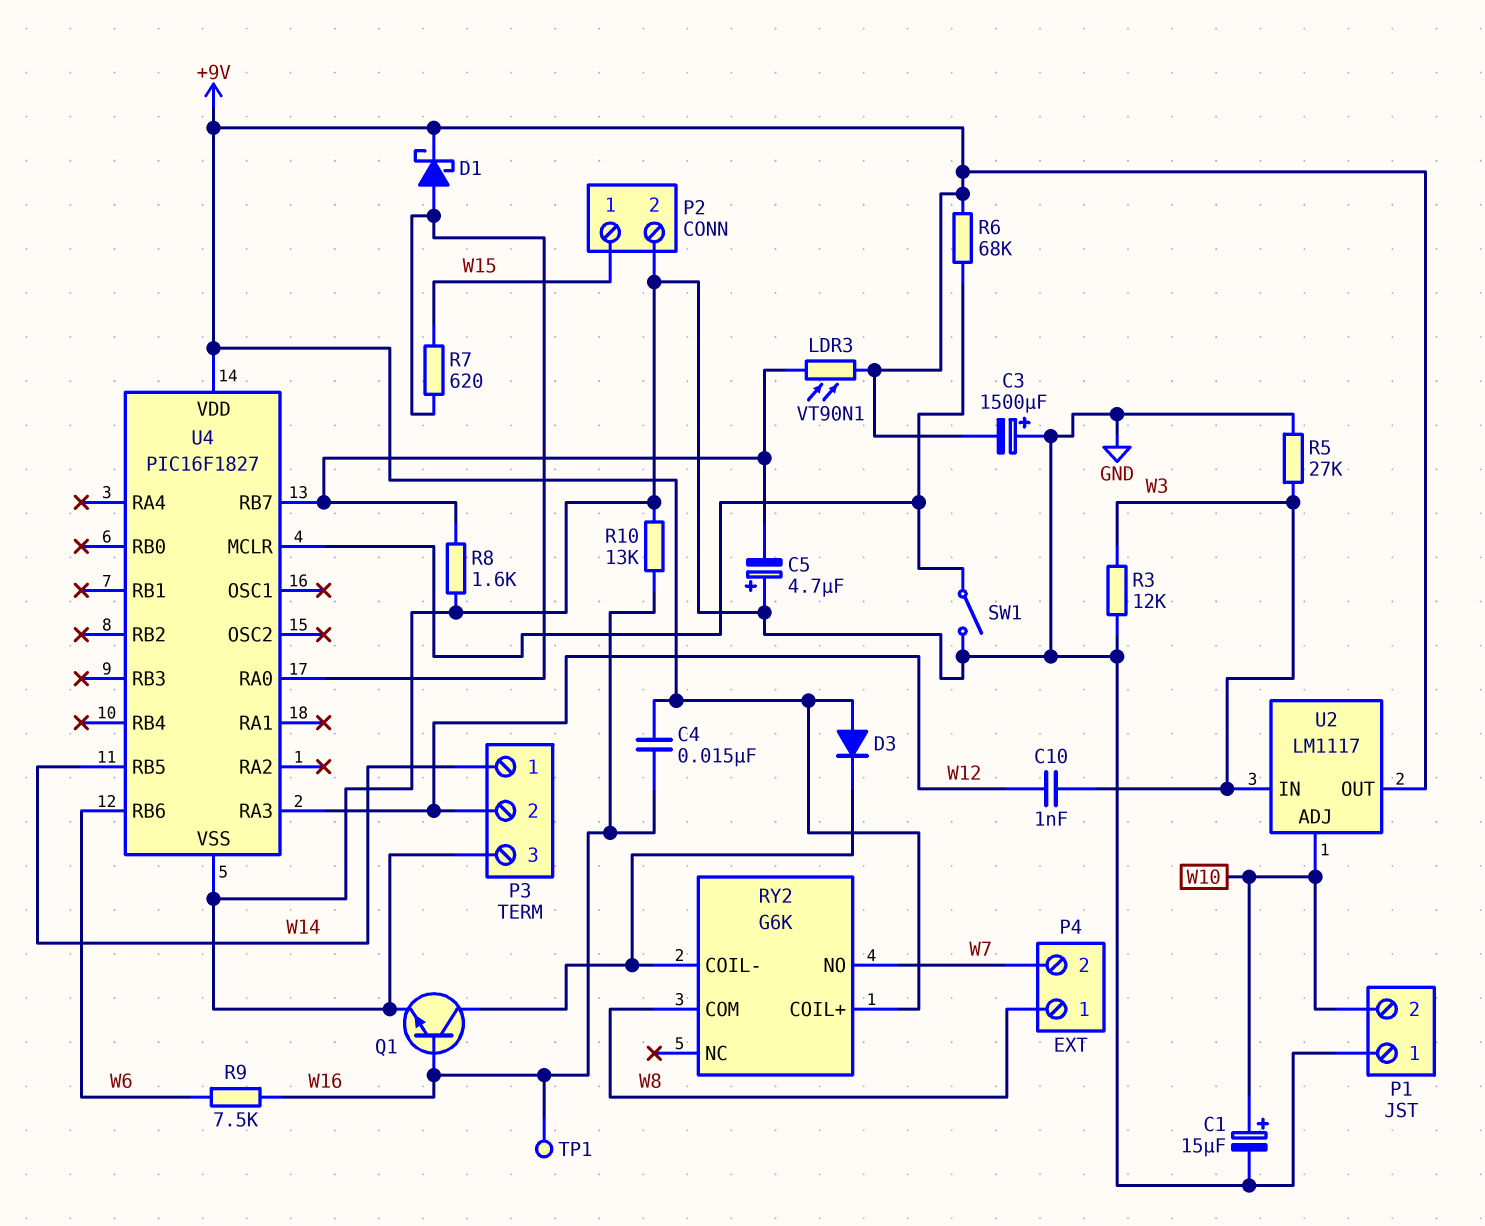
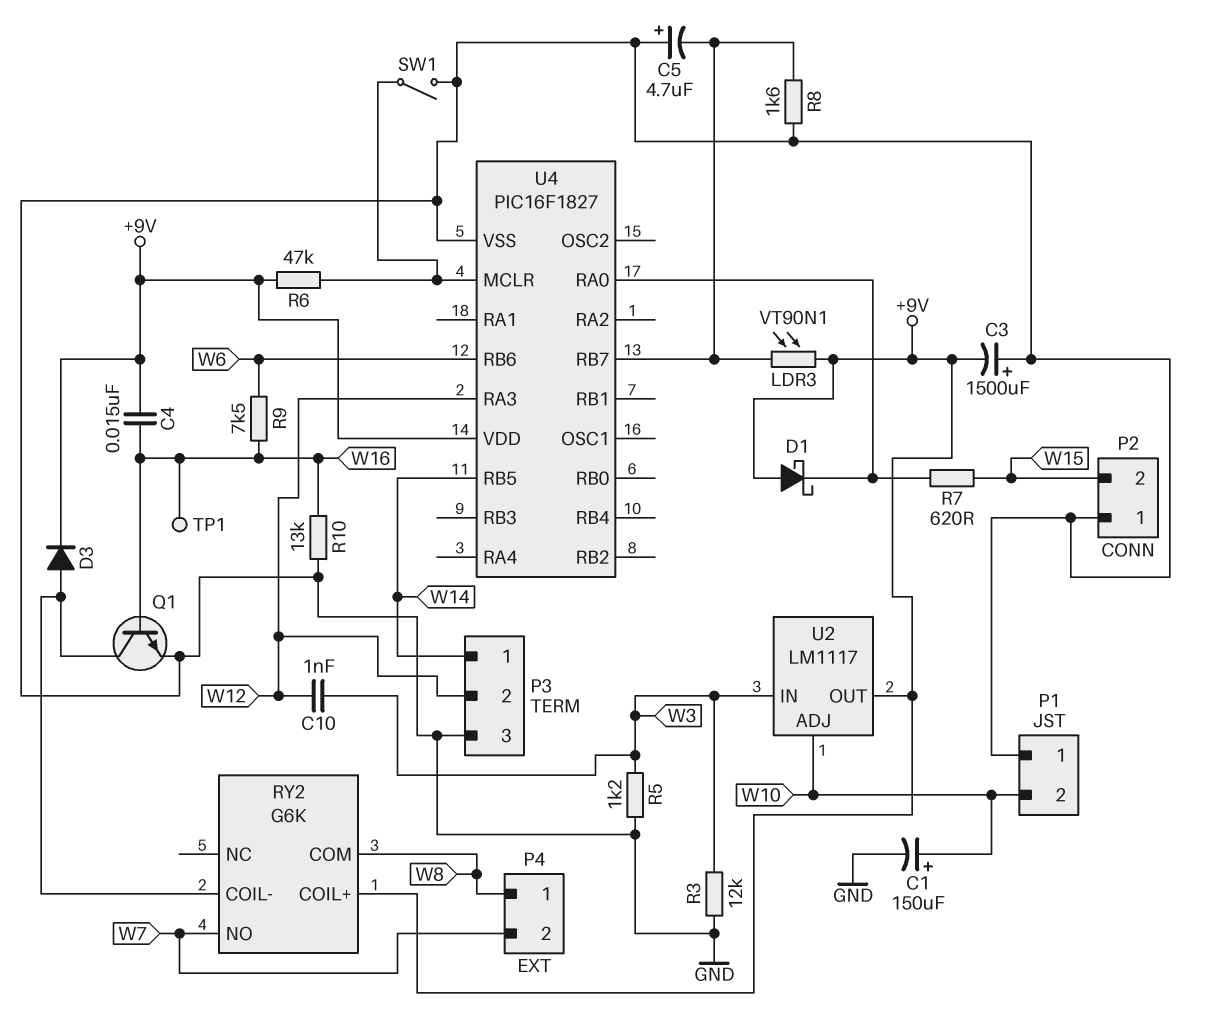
C1: 15uF (plus W10, minus GND) -> 150uF (plus W10, minus GND)
D1: schottky (A U4/RA0, K +9V) -> schottky (A +9V, K U4/RA0)
D3: diode (A +9V, K RY2/COIL-) -> diode (A RY2/COIL-, K +9V)
P2 pin 1: W15 -> GND
P2 pin 2: GND -> W15
R5: 27k (GND, W3) -> 1.2k (GND, W3)
R6: 68k (+9V, U4/MCLR) -> 47k (+9V, U4/MCLR)

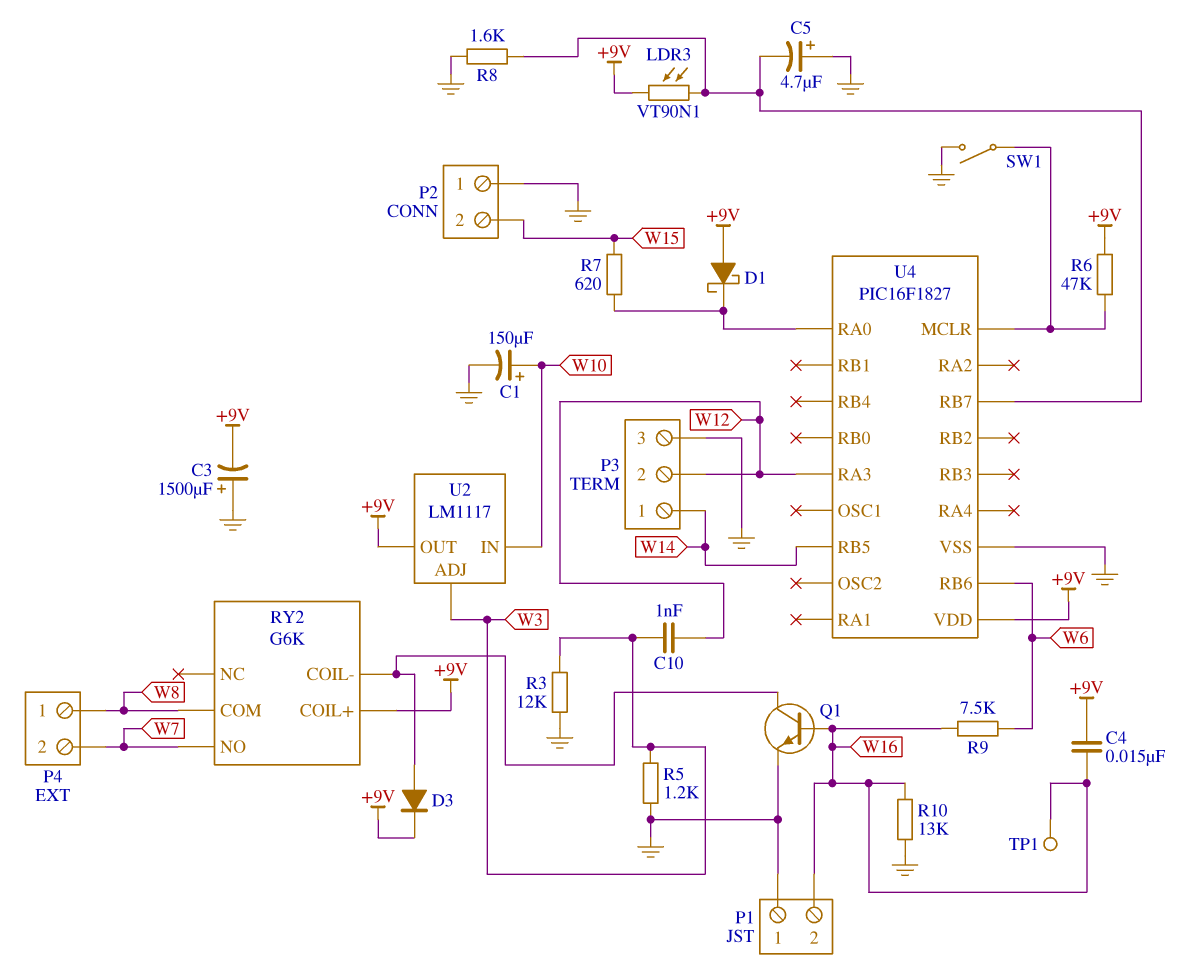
P1 pin 2: W10 -> W16
U2 pin ADJ: W10 -> W3
U2 pin IN: W3 -> W10

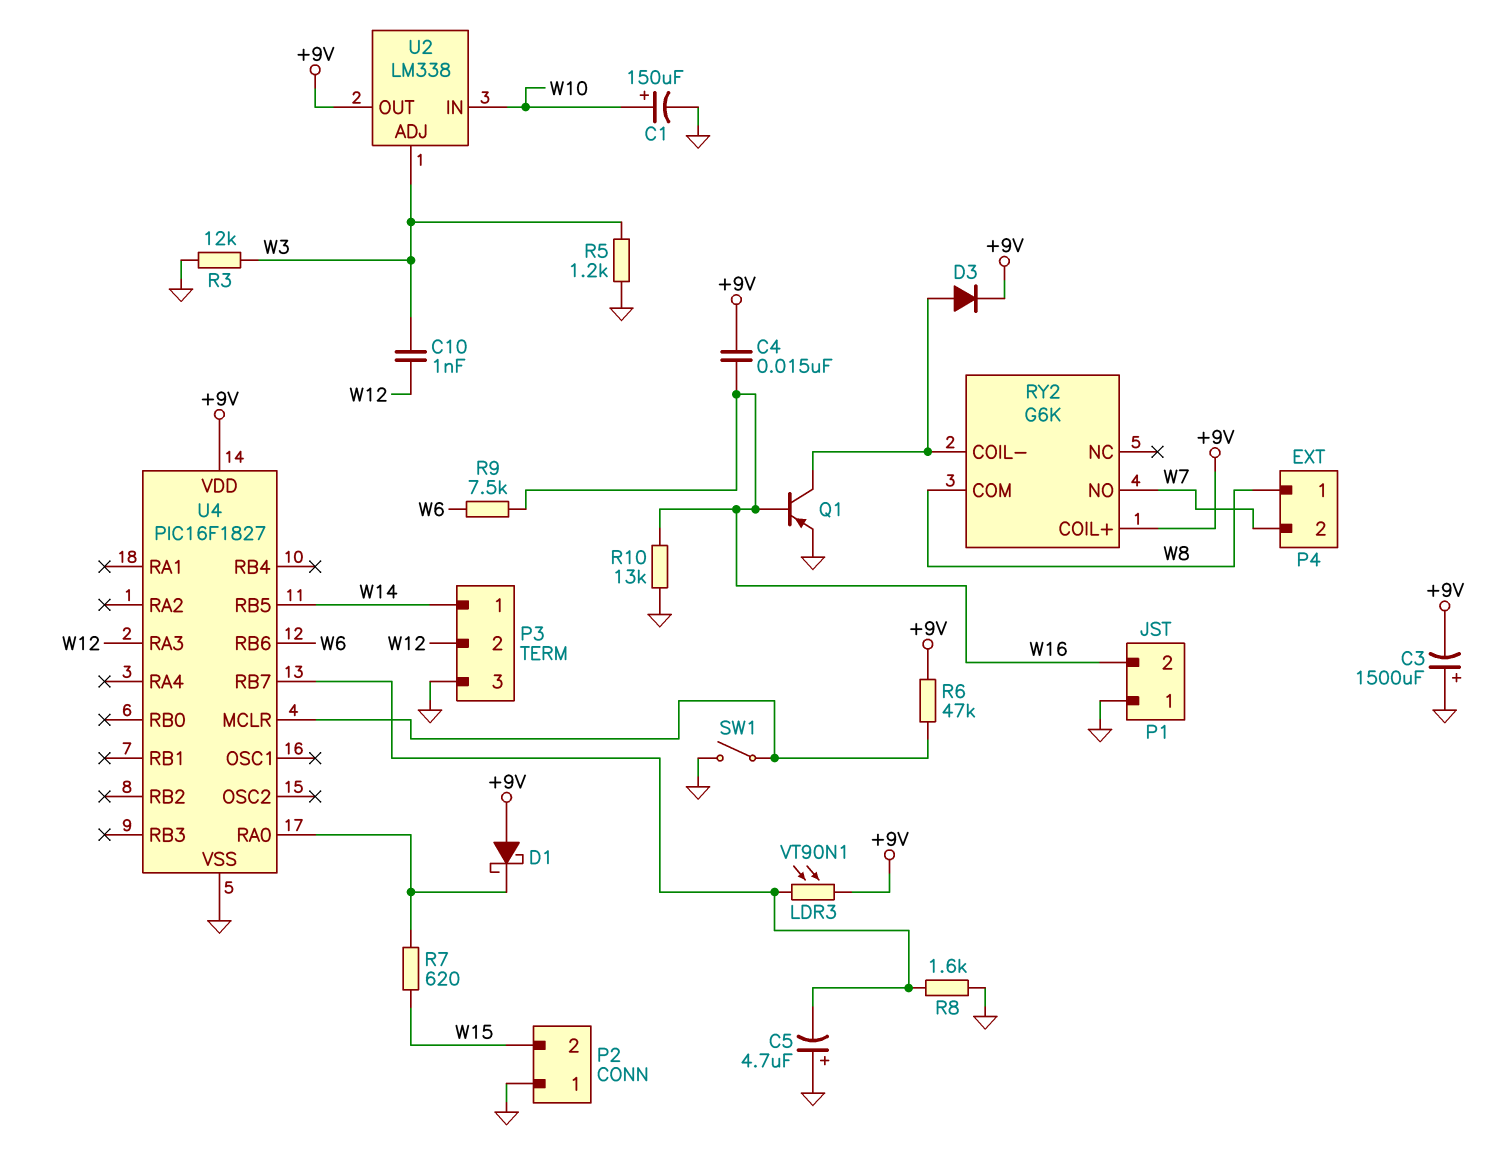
Q1: NPN (B W16, C RY2/COIL-, E GND) -> PNP (B W16, C RY2/COIL-, E GND)
TP1: test point (W16) -> none
U2: LM1117 -> LM338

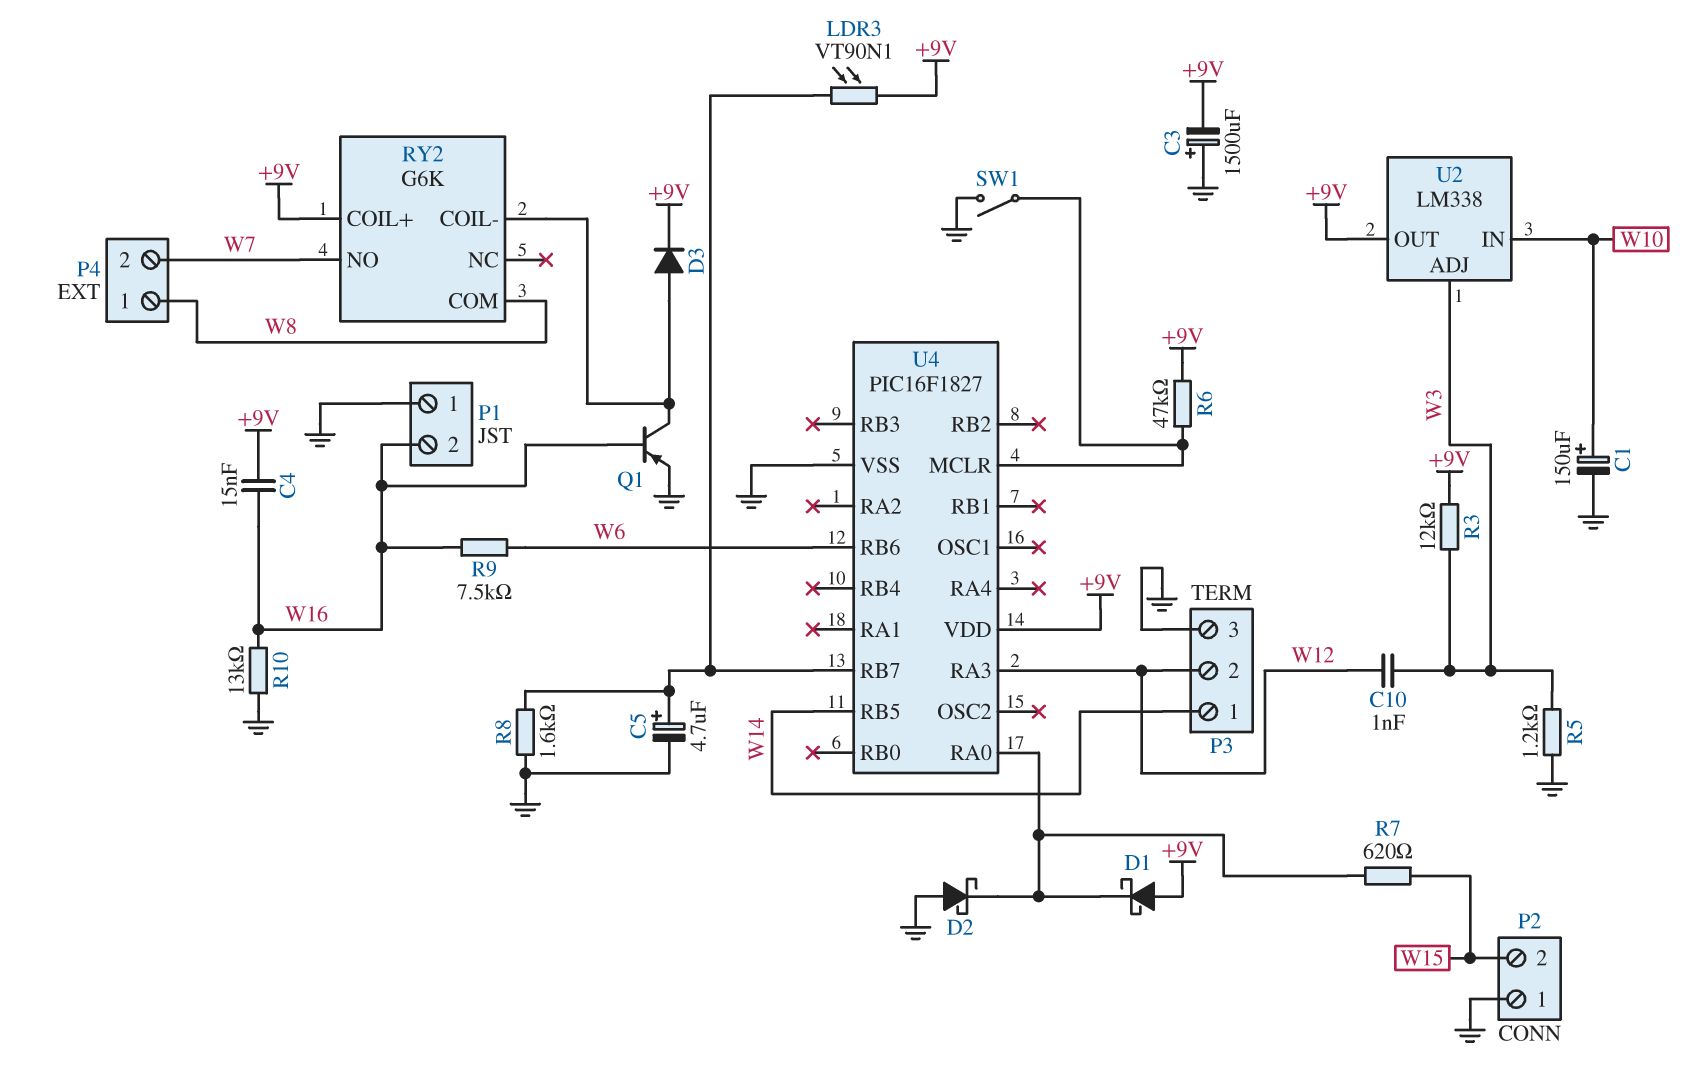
C5: 4.7uF (plus GND, minus U4/RB7) -> 4.7uF (plus U4/RB7, minus GND)
D2: none -> schottky (A GND, K U4/RA0)
R3: 12k (GND, W3) -> 12k (+9V, W3)

